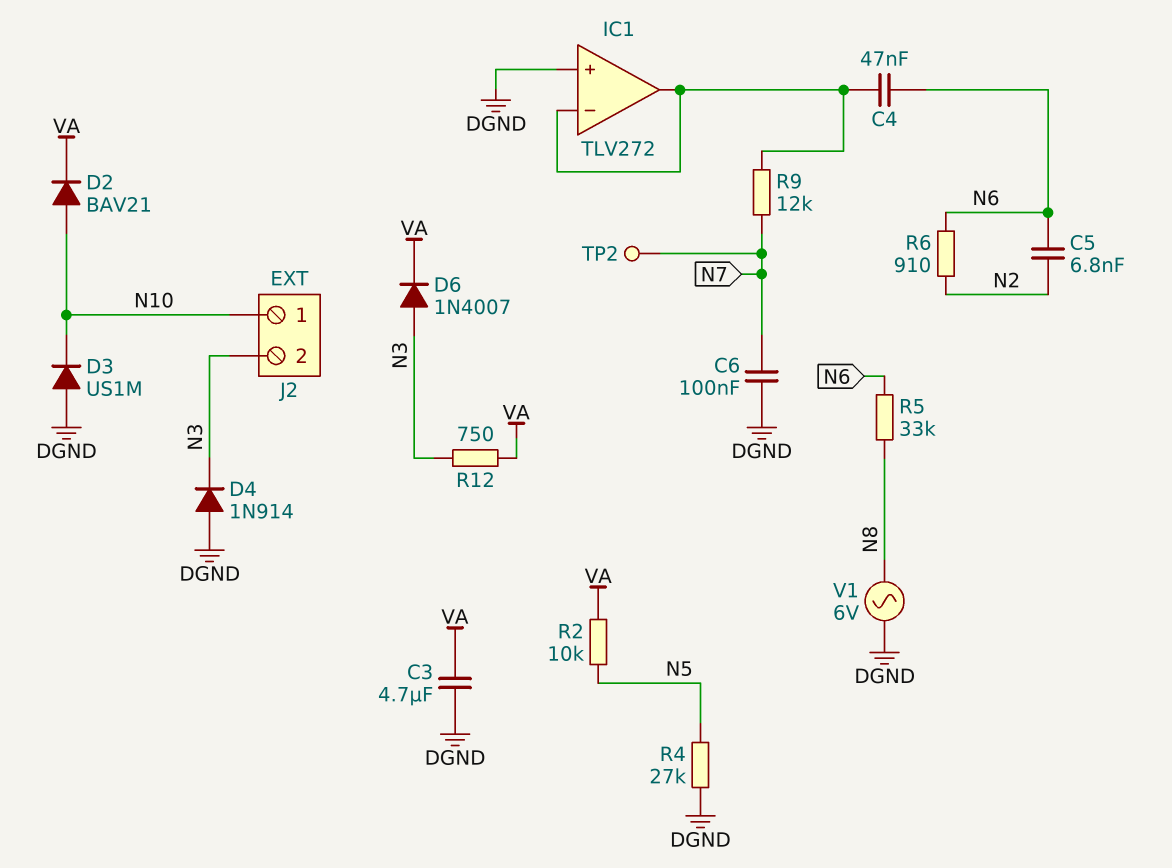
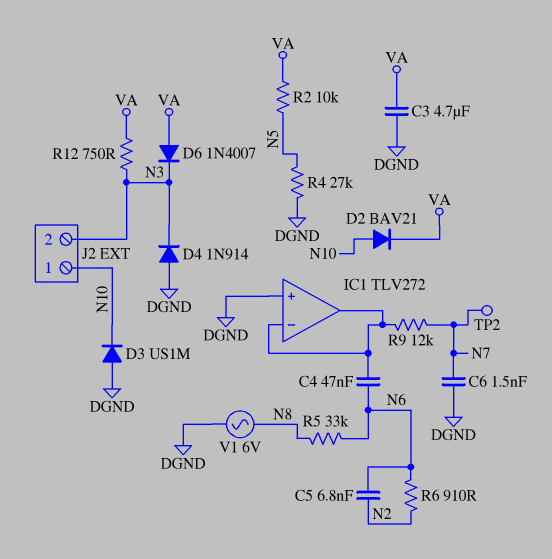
C6: 100nF (DGND, N7) -> 1.5nF (DGND, N7)
D6: diode 1N4007 (A N3, K VA) -> diode 1N4007 (A VA, K N3)

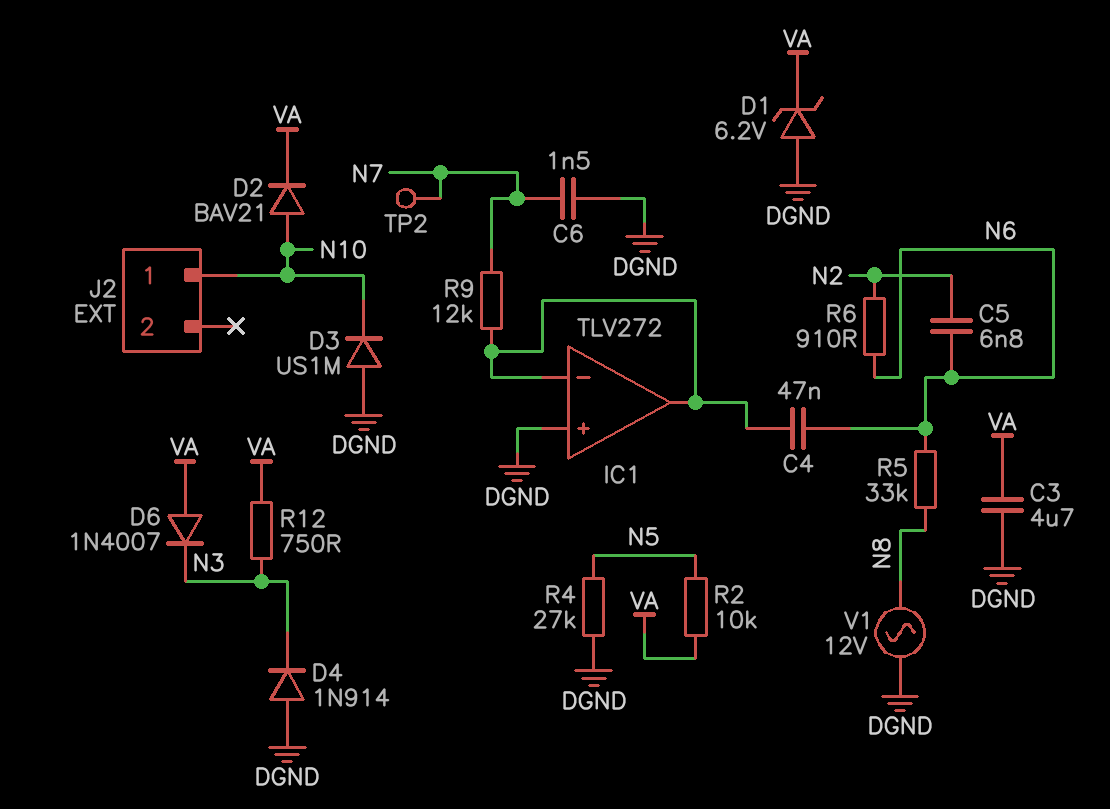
D1: none -> zener 6.2V (A DGND, K VA)
J2 pin 2: N3 -> none
V1: AC 6V (DGND, N8) -> AC 12V (DGND, N8)

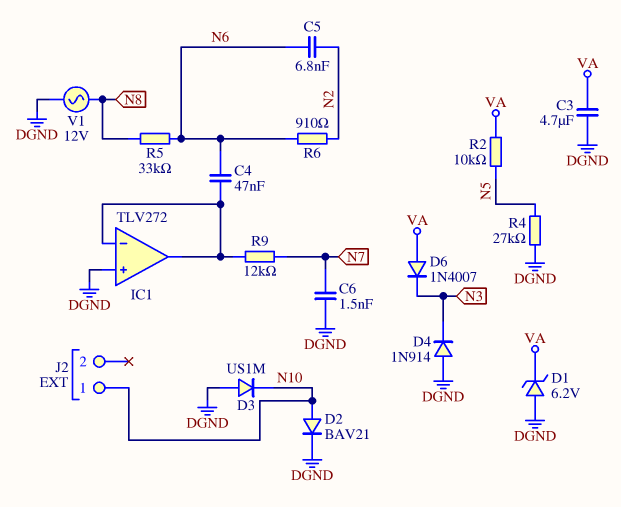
D2: diode BAV21 (A N10, K VA) -> diode BAV21 (A N10, K DGND)
R12: 750 (N3, VA) -> none
TP2: test point (N7) -> none

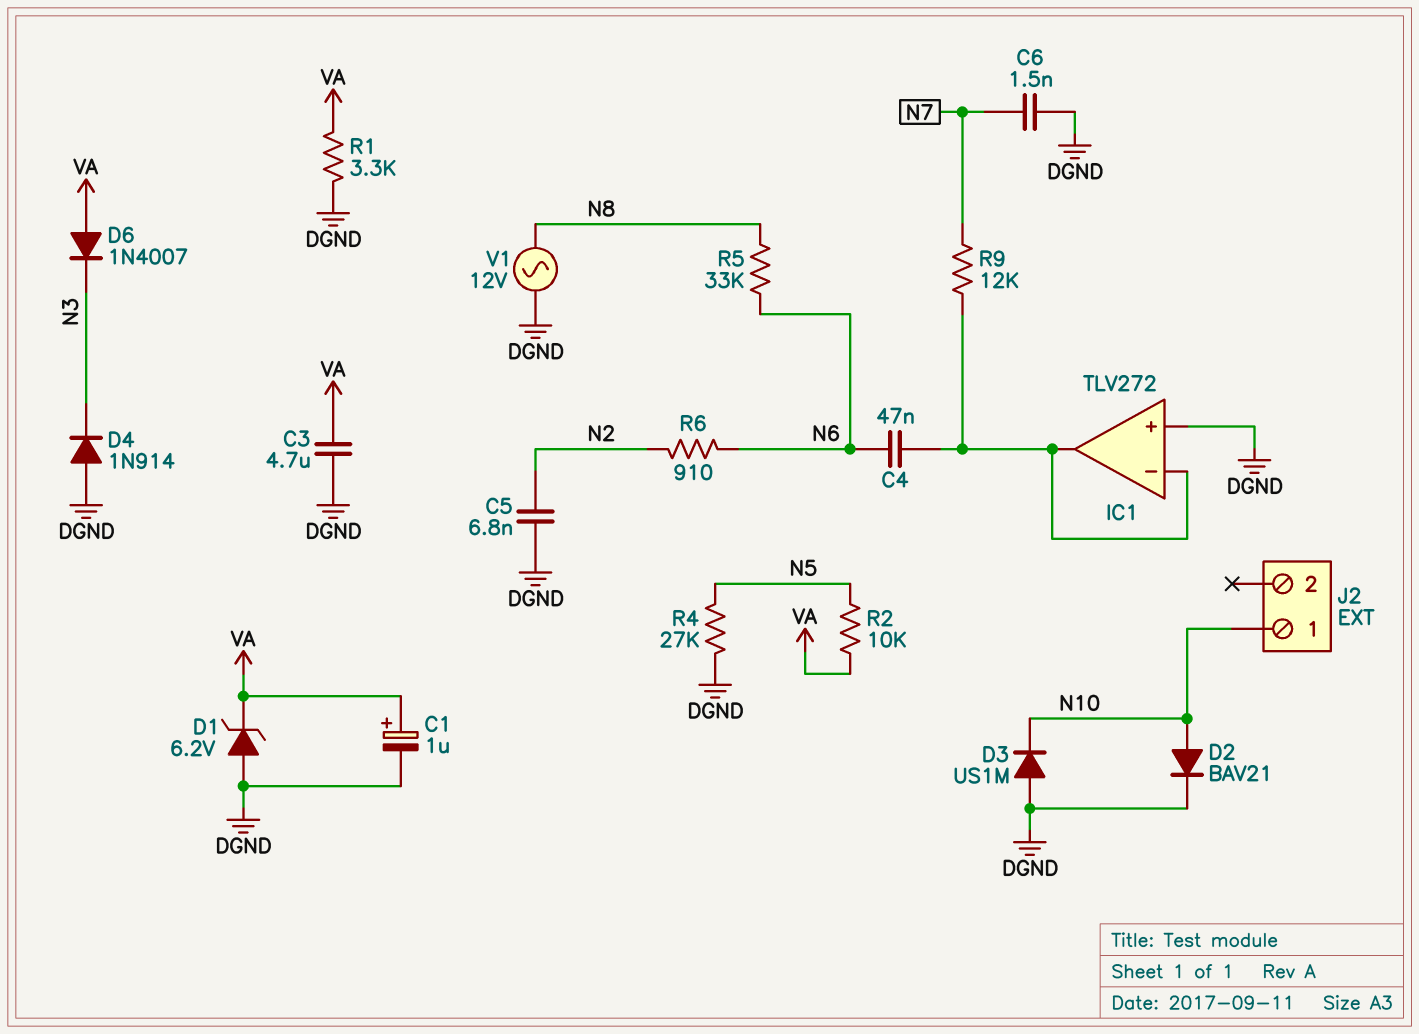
C1: none -> 1uF (plus VA, minus DGND)
C5: 6.8nF (N2, N6) -> 6.8nF (DGND, N2)
R1: none -> 3.3k (DGND, VA)

